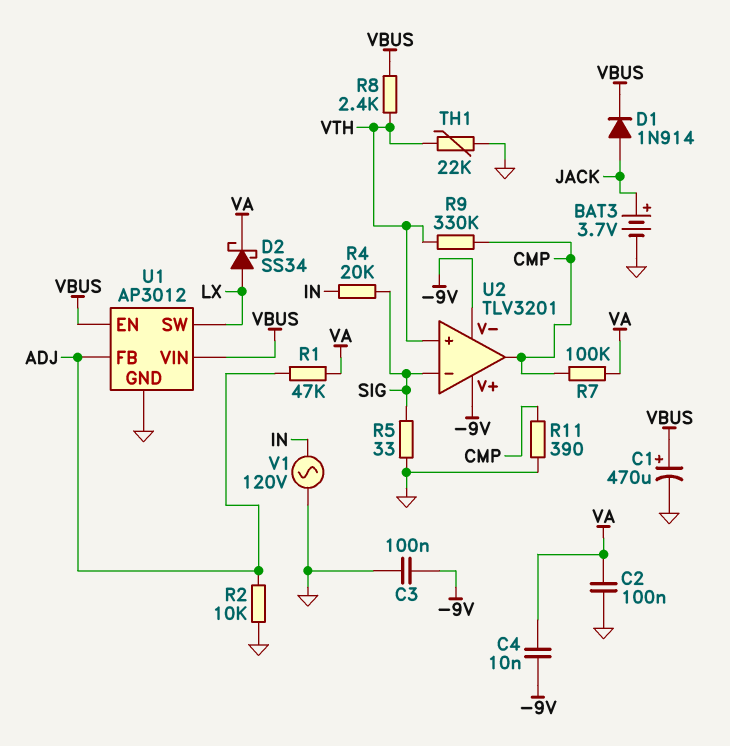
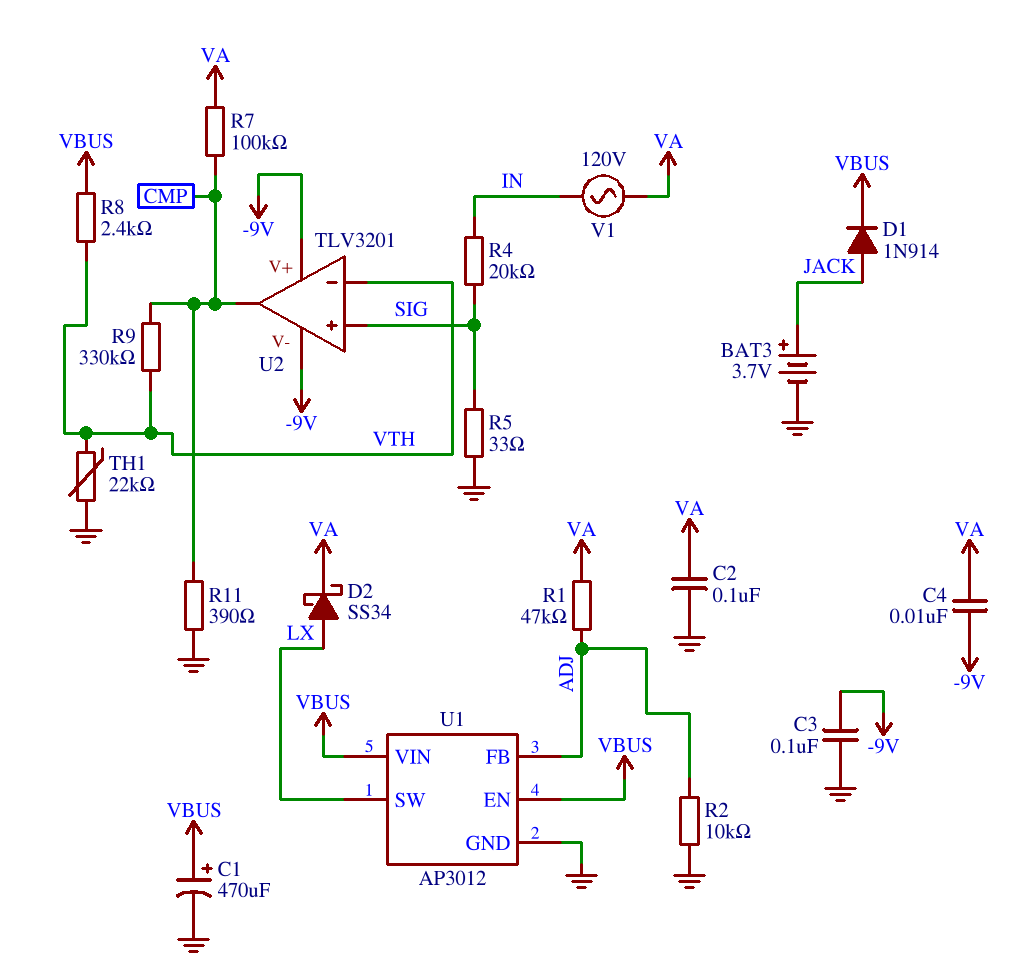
U2 pin in+: VTH -> SIG
U2 pin in-: SIG -> VTH
V1: AC 120V (GND, IN) -> AC 120V (IN, VA)

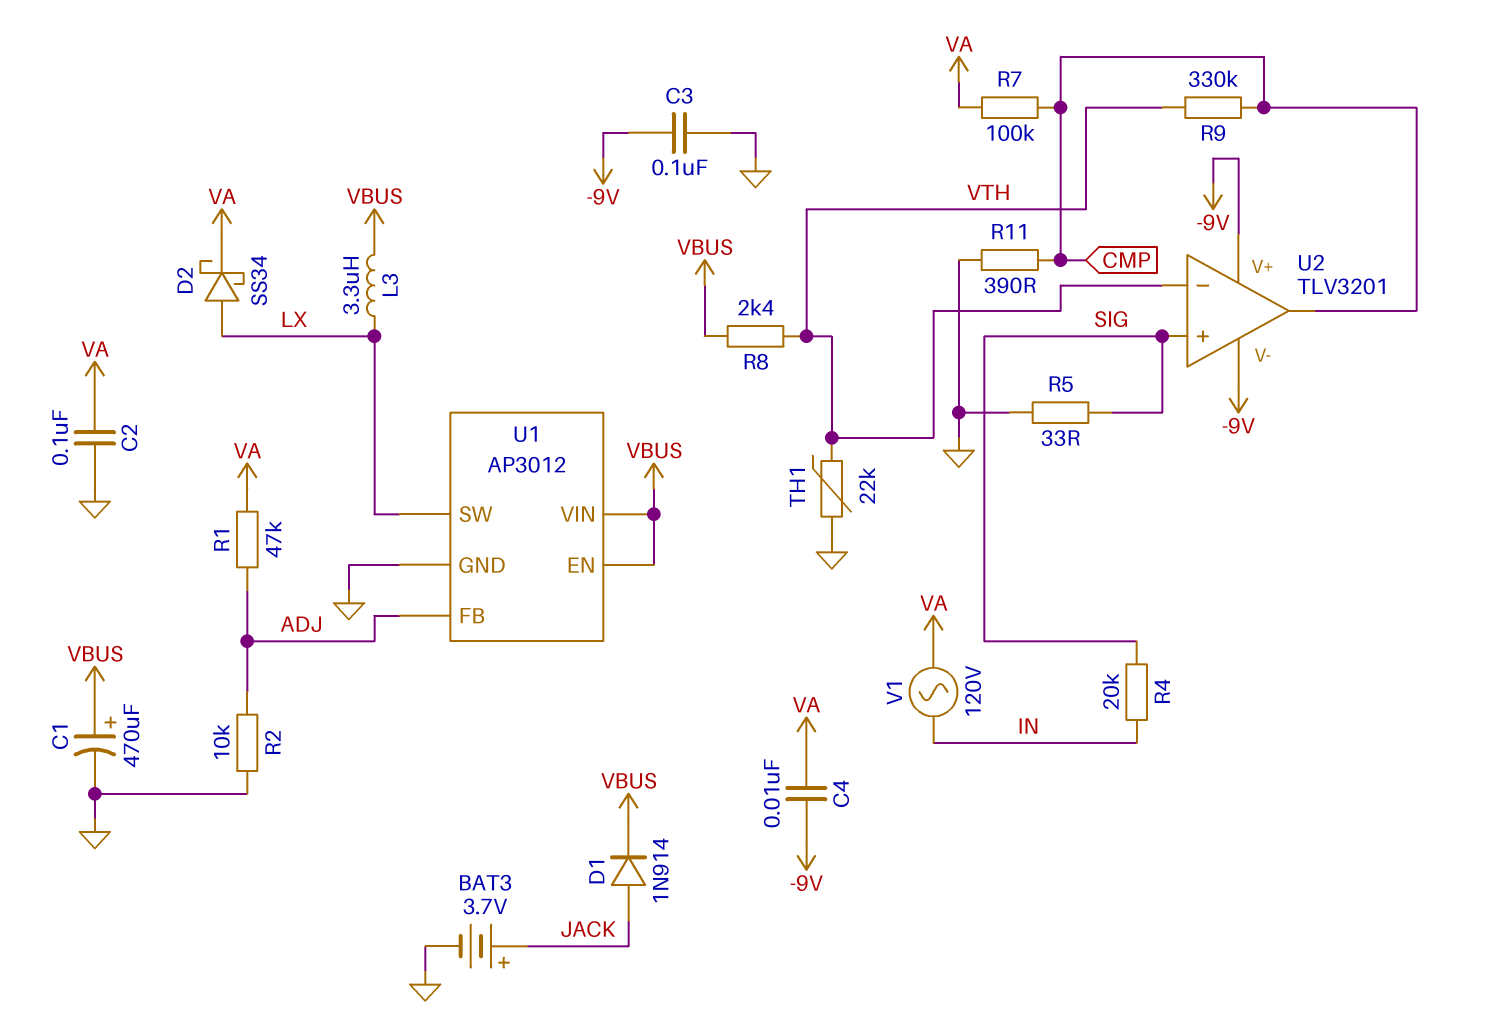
L3: none -> 3.3uH (LX, VBUS)

